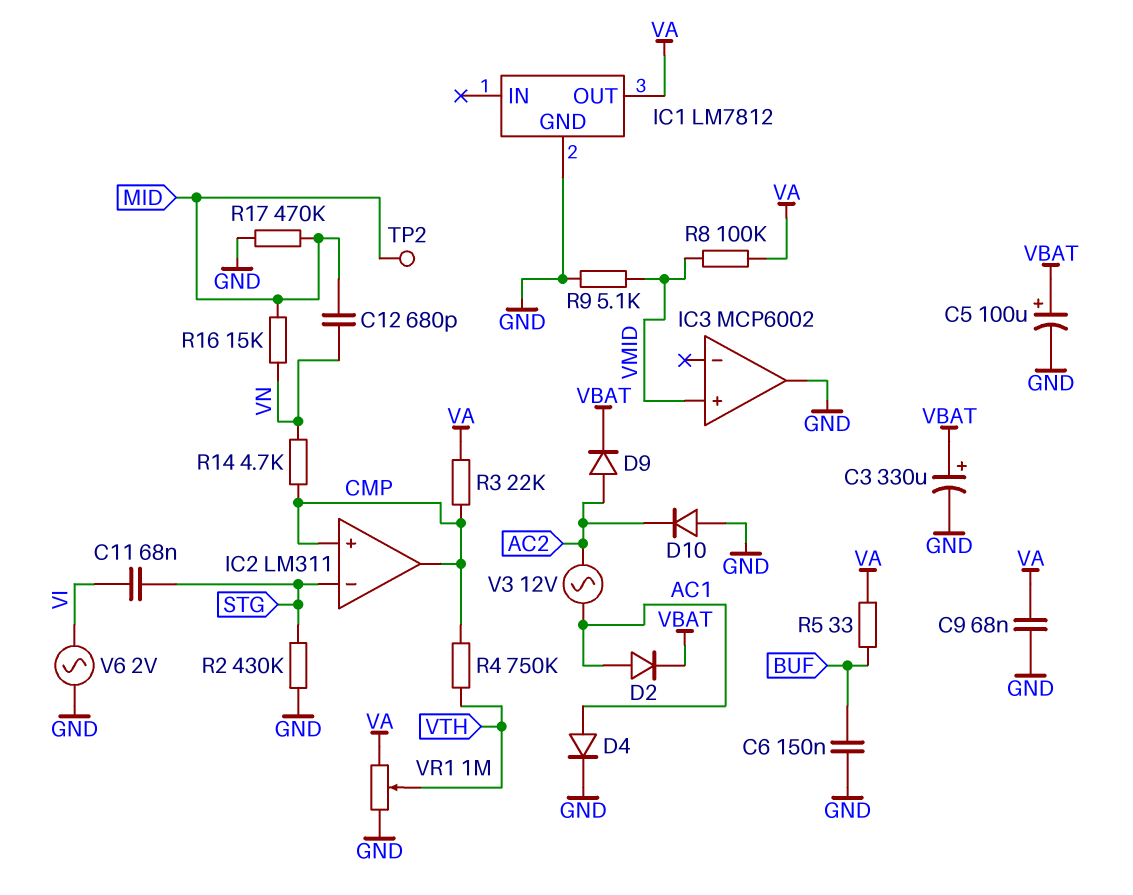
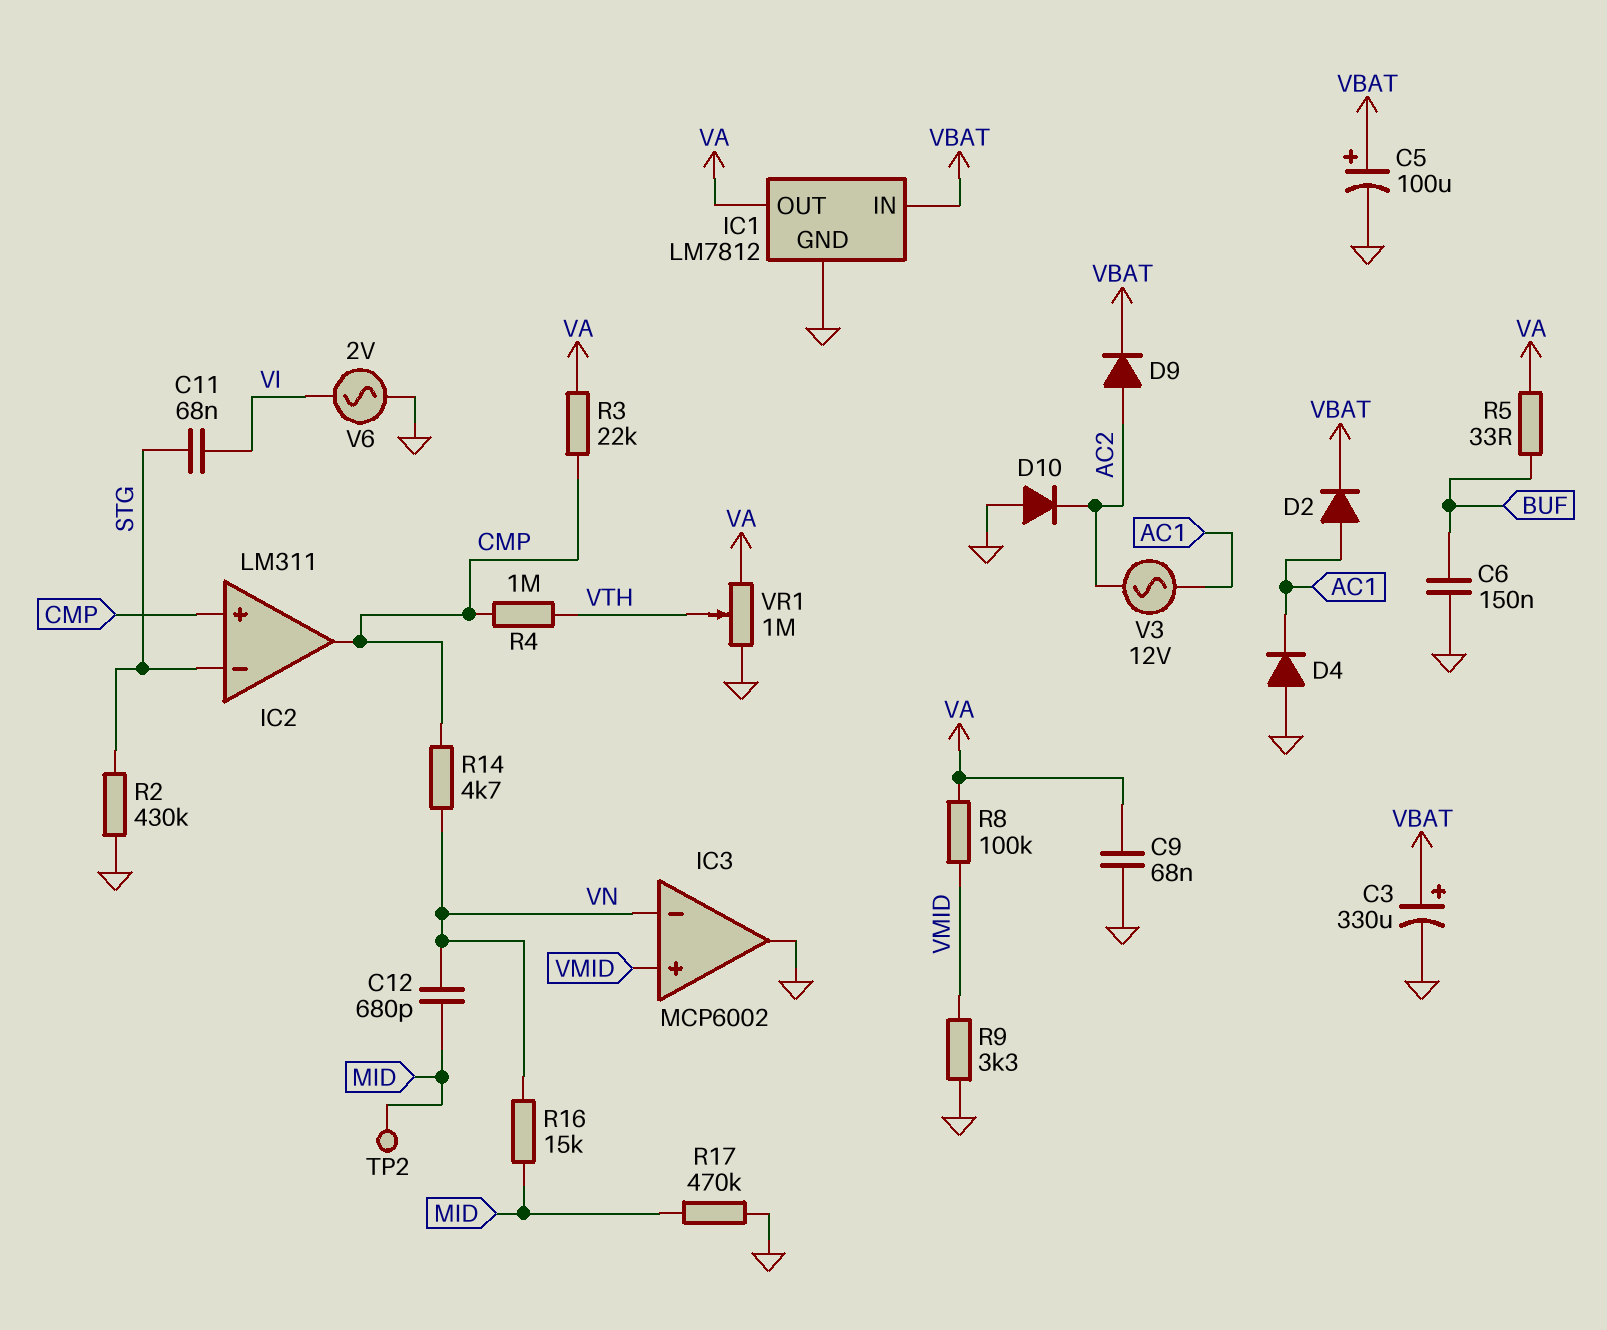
D4: diode (A AC1, K GND) -> diode (A GND, K AC1)
IC1 pin IN: none -> VBAT
IC3 pin in-: none -> VN
R4: 750k (CMP, VTH) -> 1M (CMP, VTH)
R9: 5.1k (GND, VMID) -> 3.3k (GND, VMID)

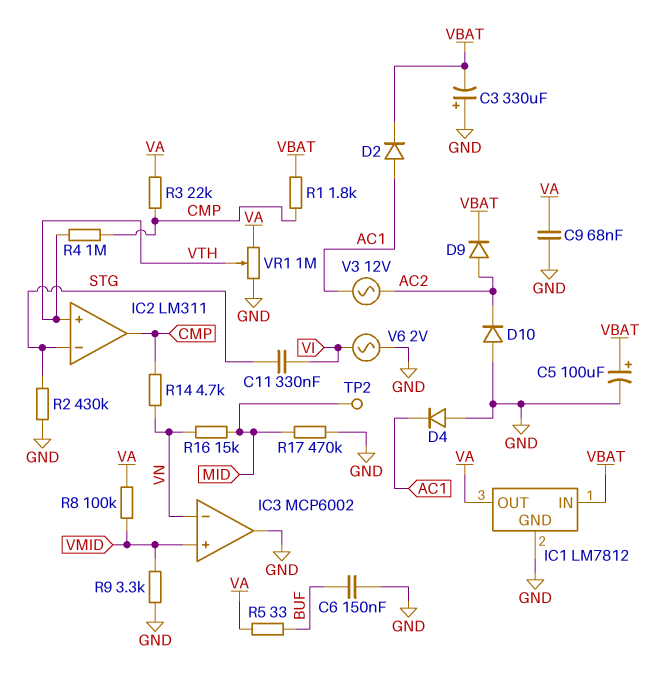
C3: 330uF (plus VBAT, minus GND) -> 330uF (plus GND, minus VBAT)
C11: 68nF (STG, VI) -> 330nF (STG, VI)
C12: 680pF (MID, VN) -> none
IC2 pin in+: CMP -> VTH
R1: none -> 1.8k (CMP, VBAT)

